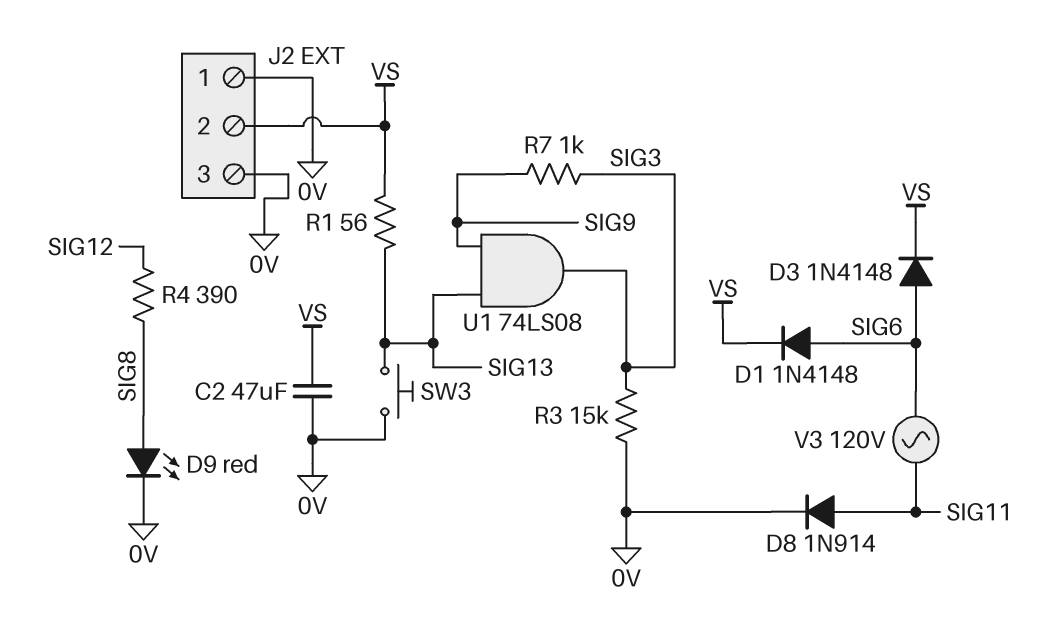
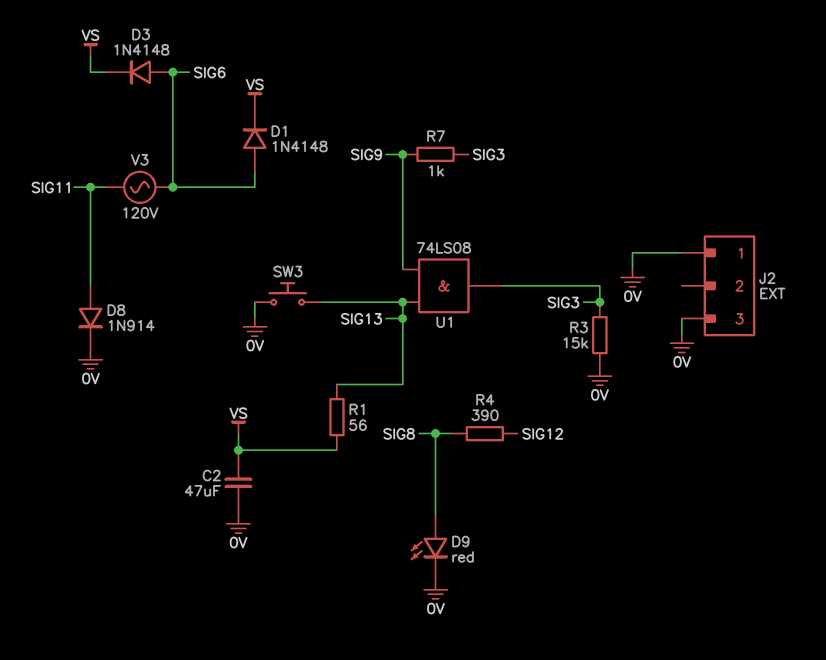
J2 pin 2: VS -> none

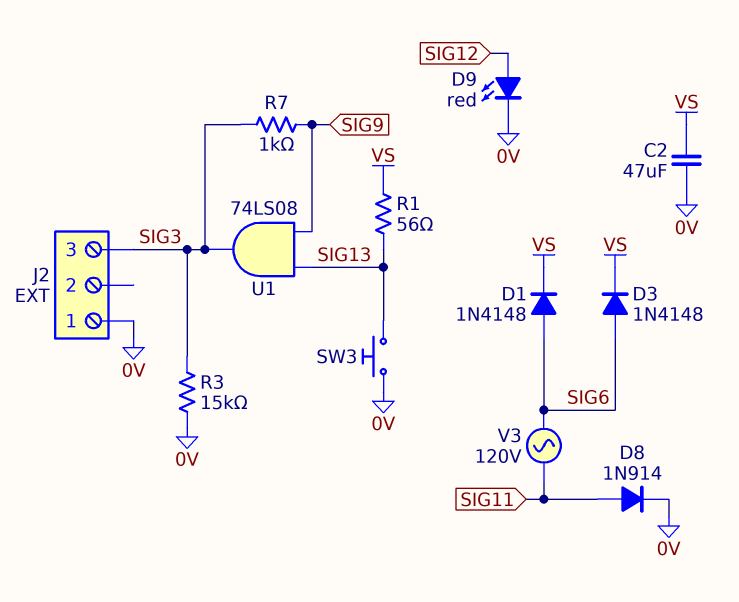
D9: LED red (A SIG8, K 0V) -> LED red (A SIG12, K 0V)
J2 pin 3: 0V -> SIG3
R4: 390 (SIG8, SIG12) -> none

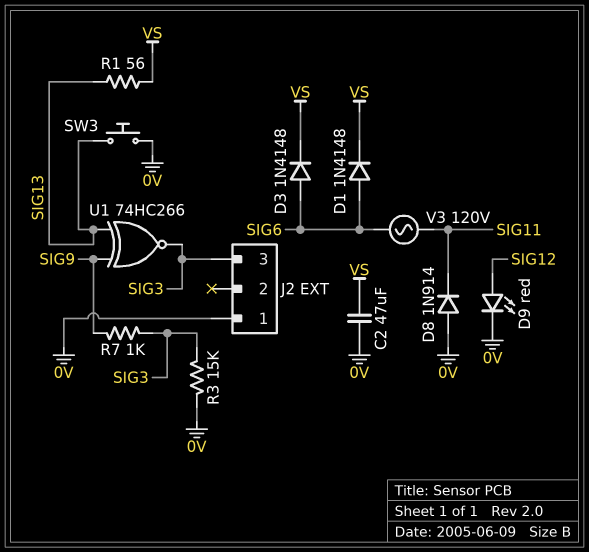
D8: diode 1N914 (A SIG11, K 0V) -> diode 1N914 (A 0V, K SIG11)
U1: AND 74LS08 (in SIG9, in SIG13, out SIG3) -> XNOR 74HC266 (in SIG9, in SIG13, out SIG3)

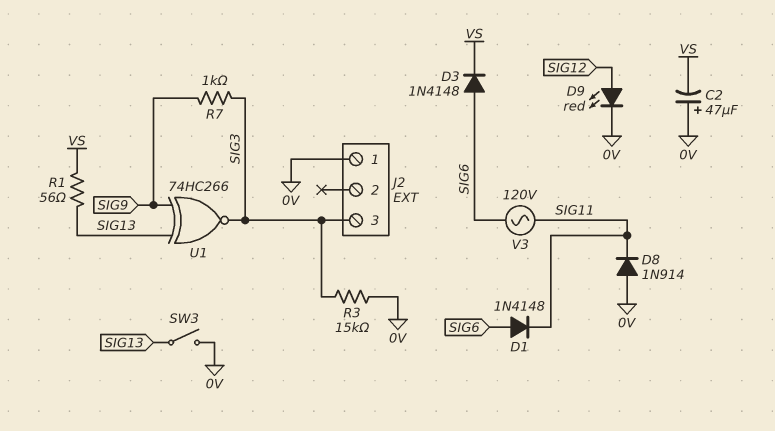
C2: 47uF (0V, VS) -> 47uF (plus 0V, minus VS)
D1: diode 1N4148 (A SIG6, K VS) -> diode 1N4148 (A SIG6, K SIG11)
SW3: button (0V, SIG13) -> switch (0V, SIG13)

